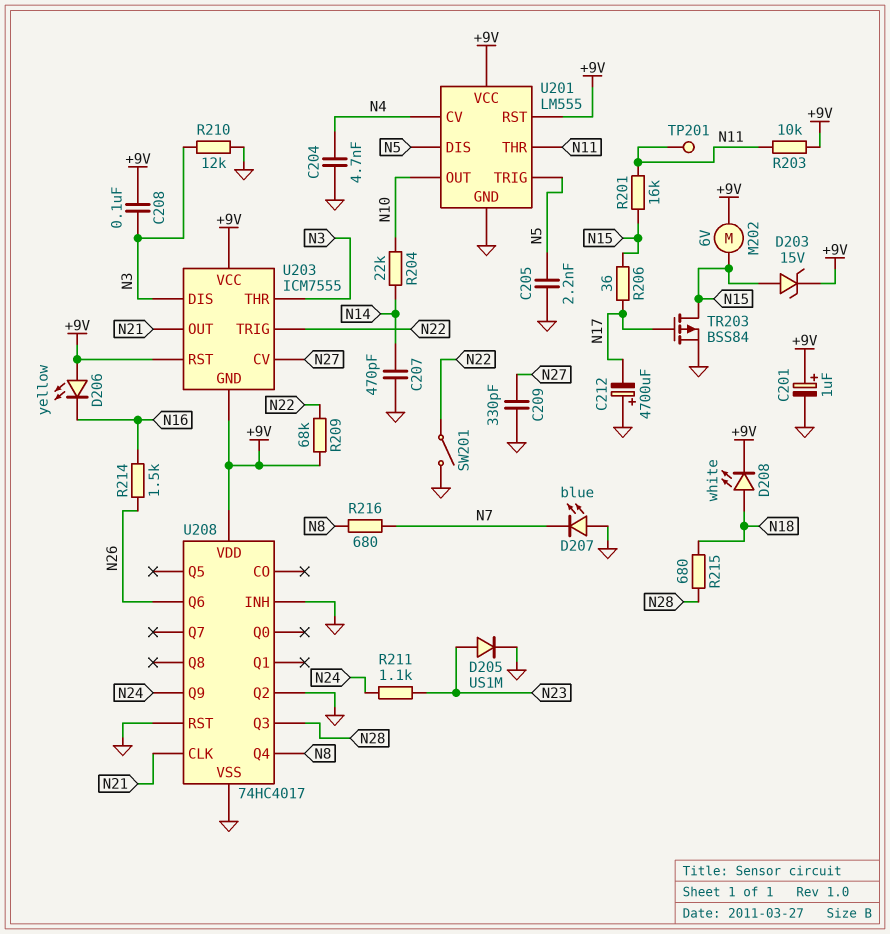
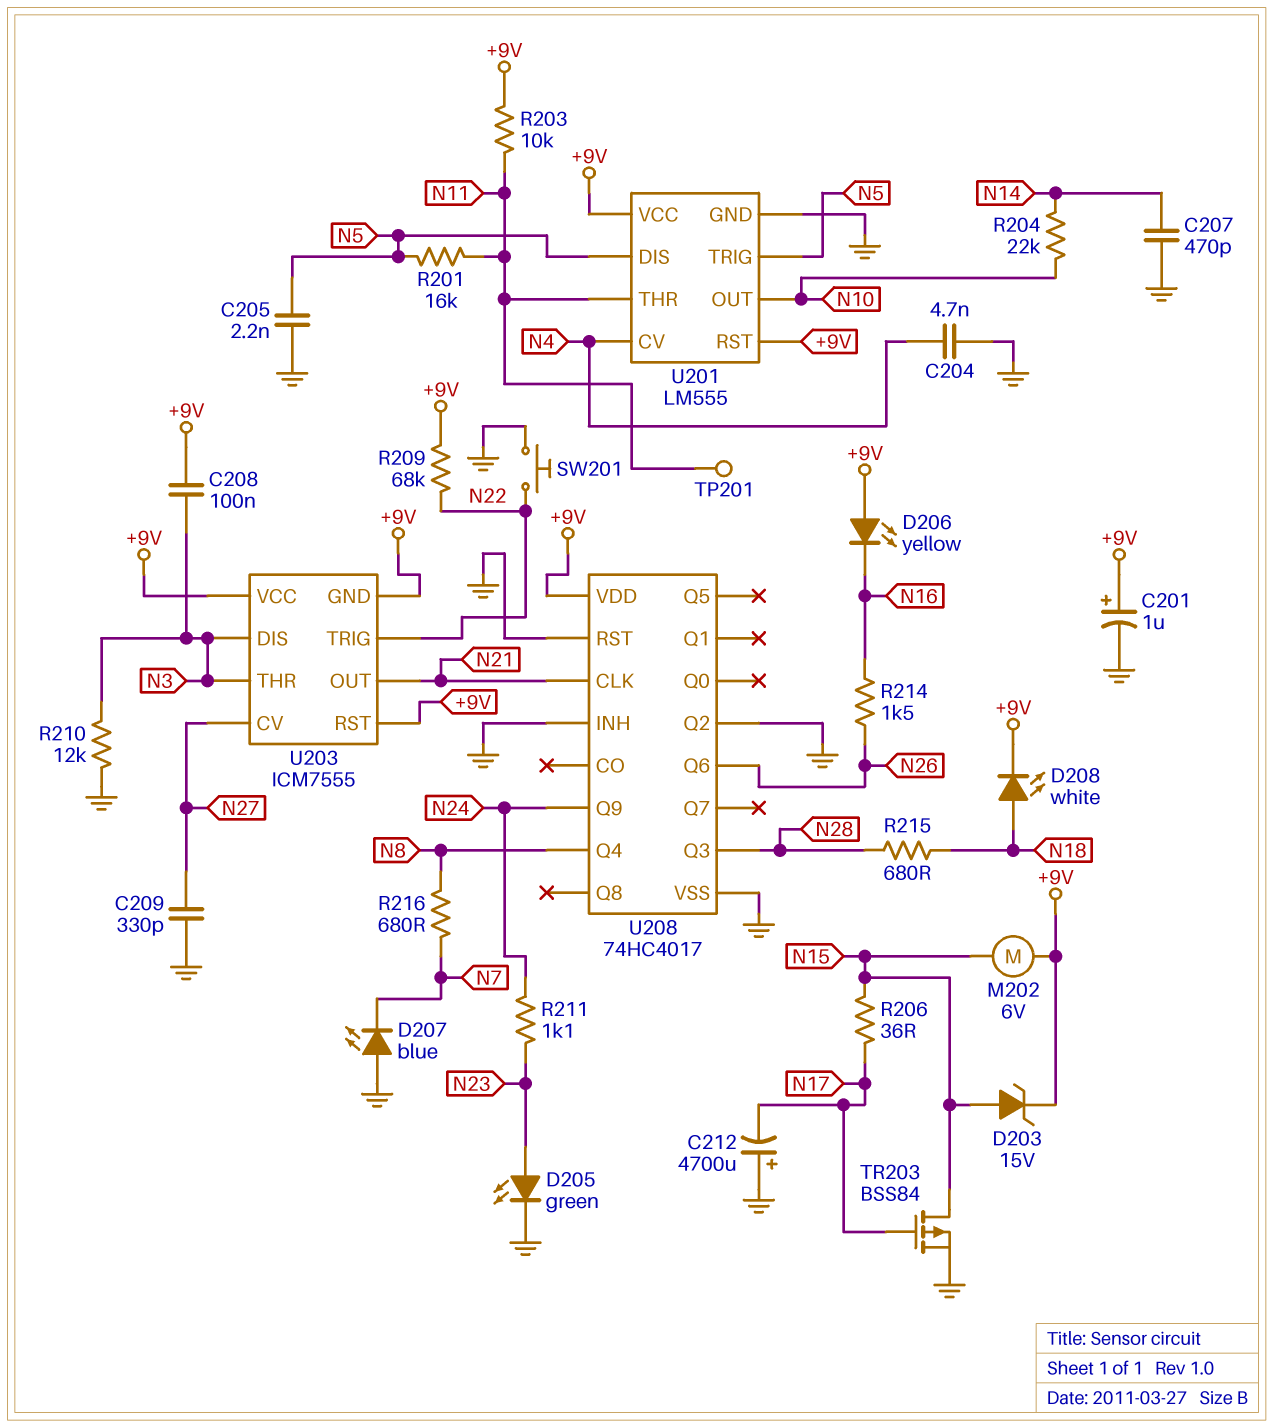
D205: diode US1M (A N23, K GND) -> LED green (A N23, K GND)
R201: 16k (N11, N15) -> 16k (N5, N11)
SW201: switch (GND, N22) -> button (GND, N22)

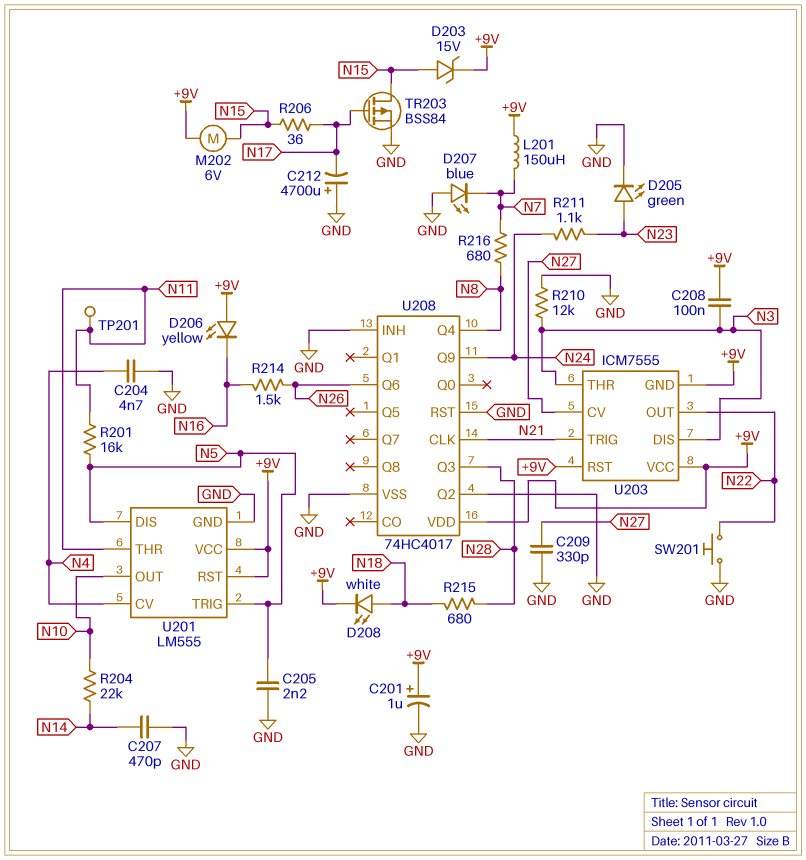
L201: none -> 150uH (+9V, N7)
R203: 10k (+9V, N11) -> none
R209: 68k (+9V, N22) -> none
U203 pin OUT: N21 -> N22
U203 pin TRIG: N22 -> N21

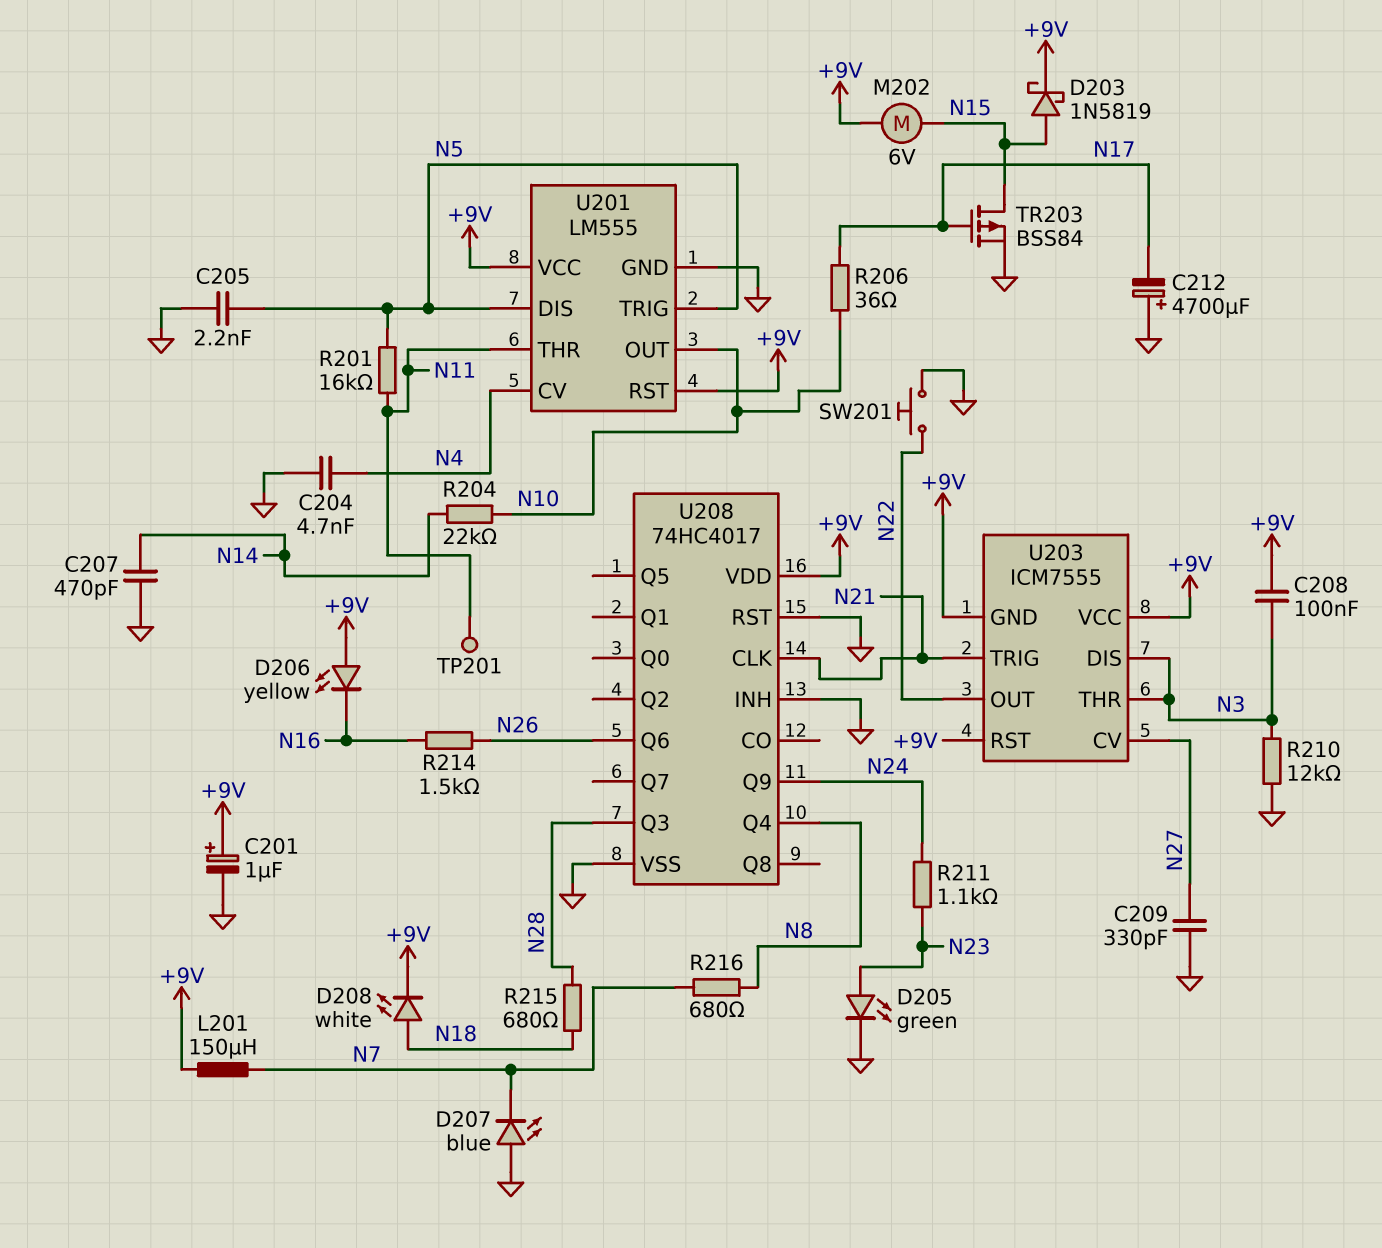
D203: zener 15V (A N15, K +9V) -> schottky 1N5819 (A N15, K +9V)
R206: 36 (N15, N17) -> 36 (N10, N17)
U208 pin Q2: GND -> none

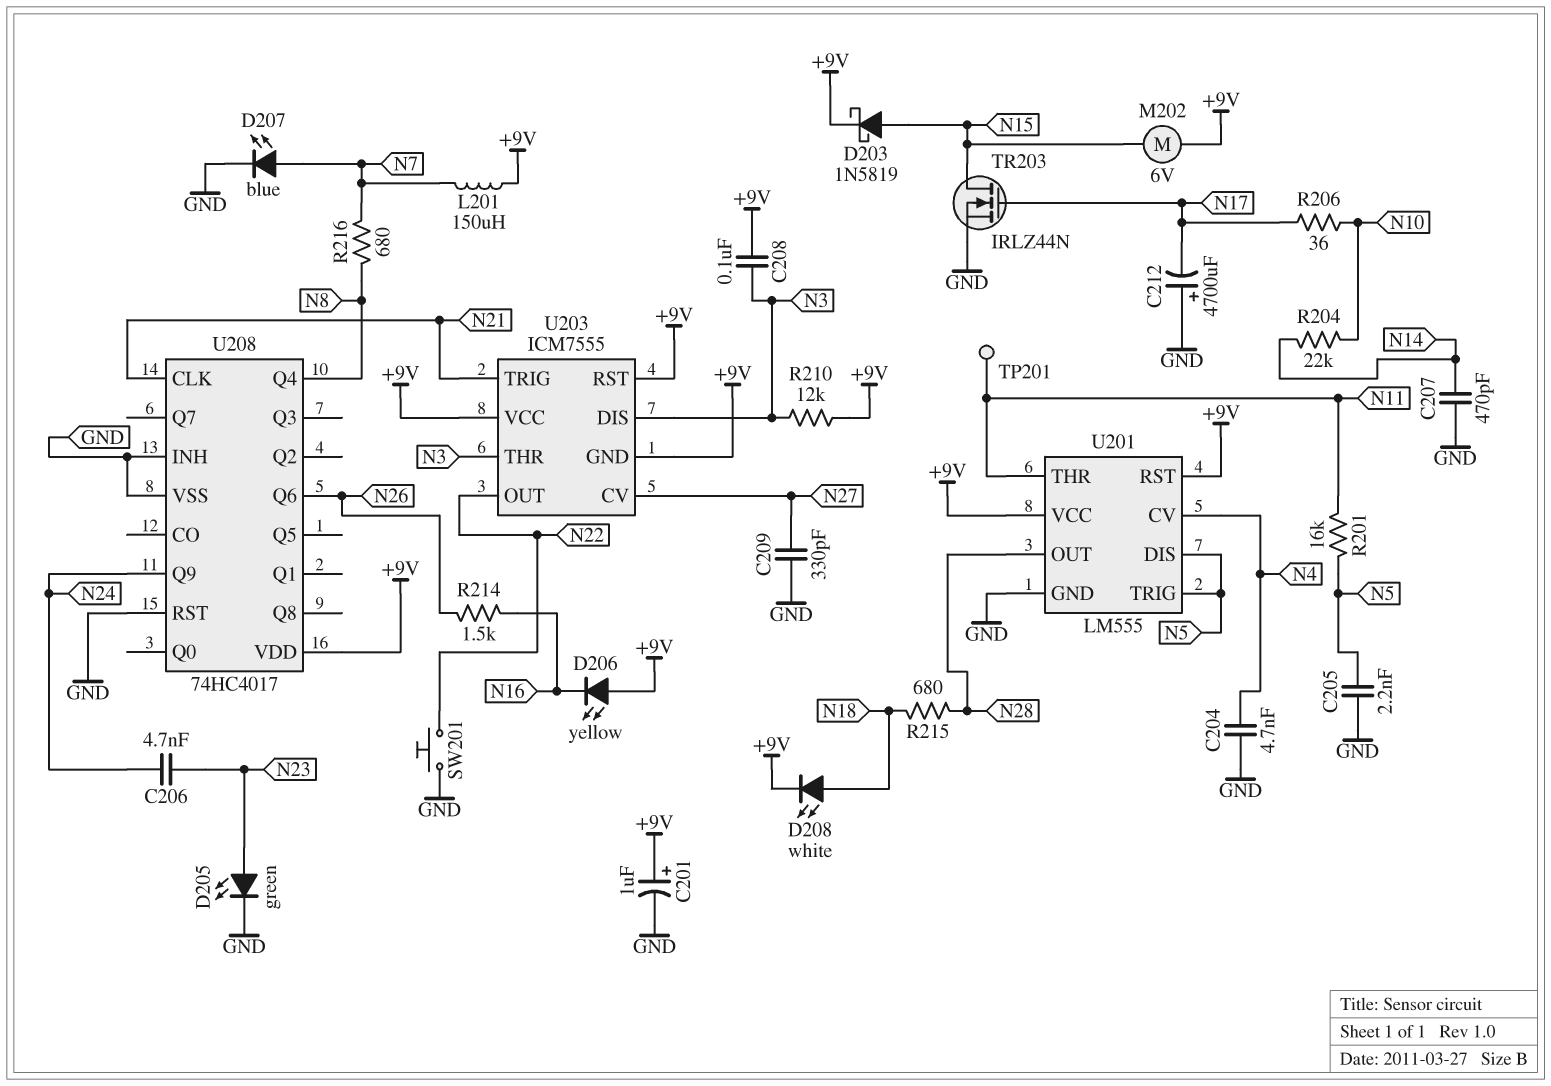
C206: none -> 4.7nF (N23, N24)
D207: LED blue (A GND, K N7) -> LED blue (A N7, K GND)
R210: 12k (GND, N3) -> 12k (+9V, N3)
R211: 1.1k (N23, N24) -> none
TR203: PMOS BSS84 (G N17, D N15, S GND) -> NMOS IRLZ44N (G N17, D N15, S GND)
U201 pin OUT: N10 -> N28
U208 pin Q3: N28 -> none

